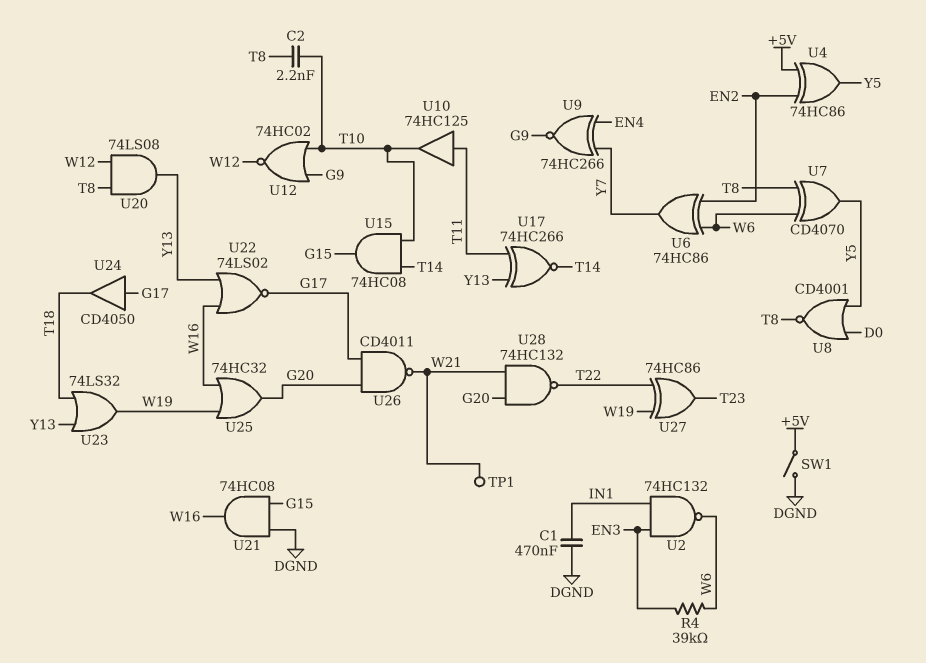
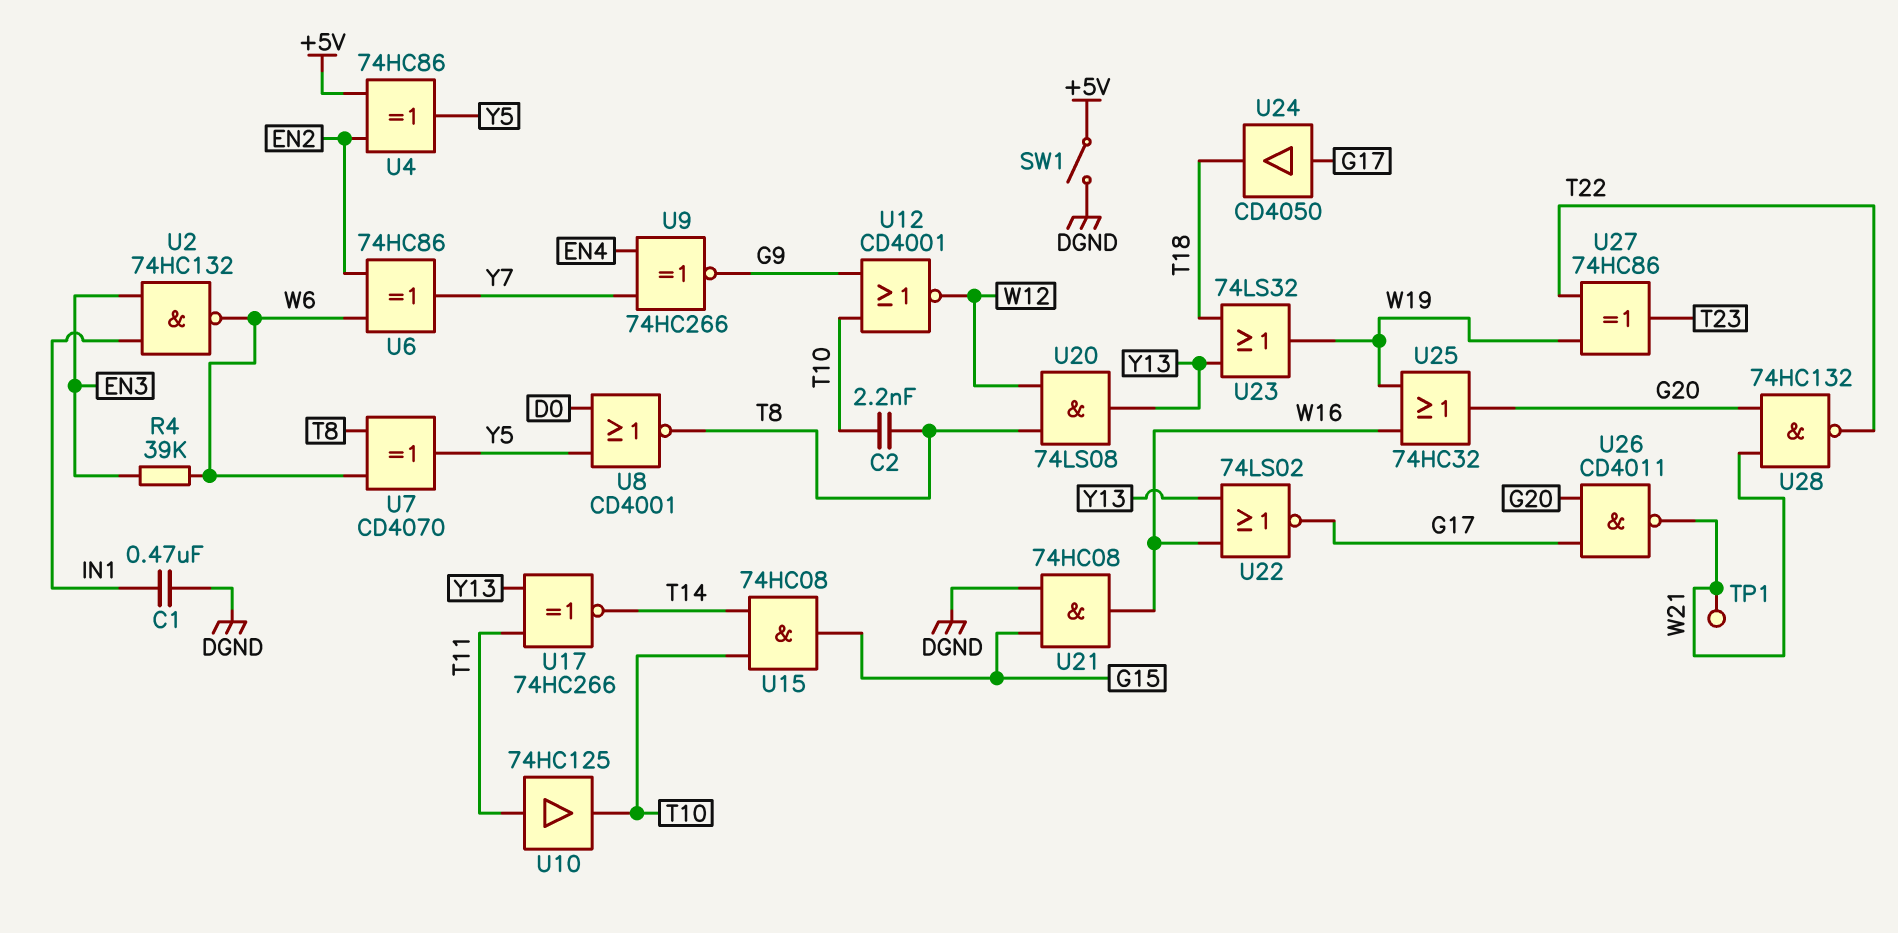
U12: NOR 74HC02 (in G9, in T10, out W12) -> NOR CD4001 (in G9, in T10, out W12)

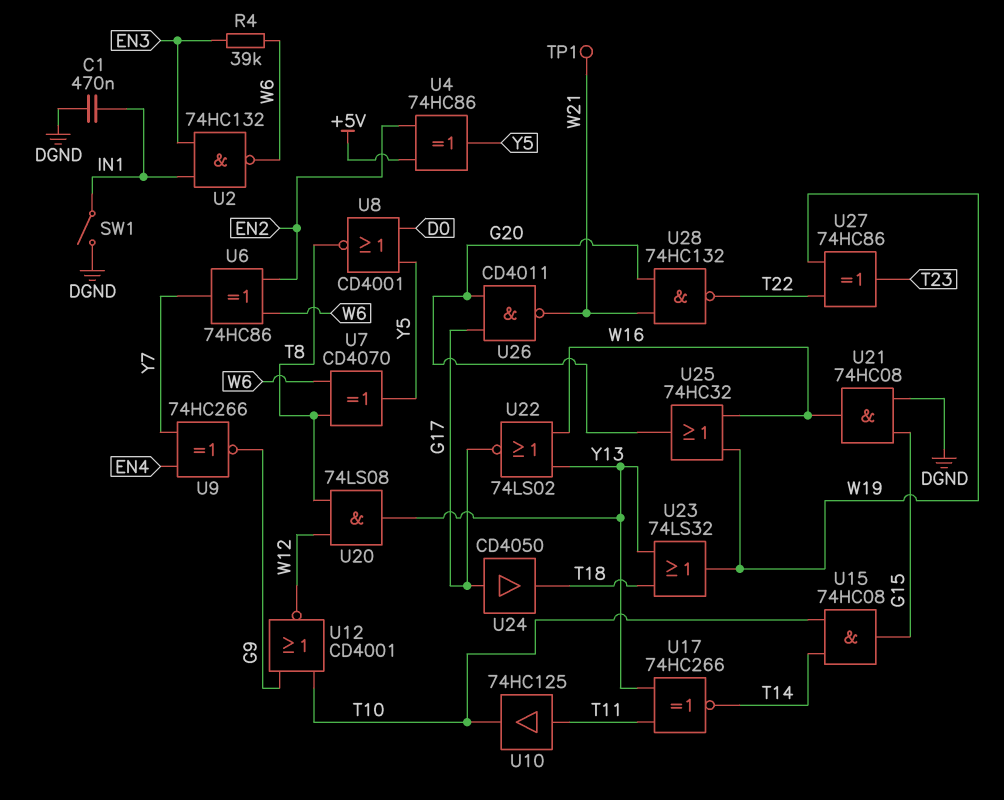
C2: 2.2nF (T8, T10) -> none
SW1: switch (+5V, DGND) -> switch (DGND, IN1)

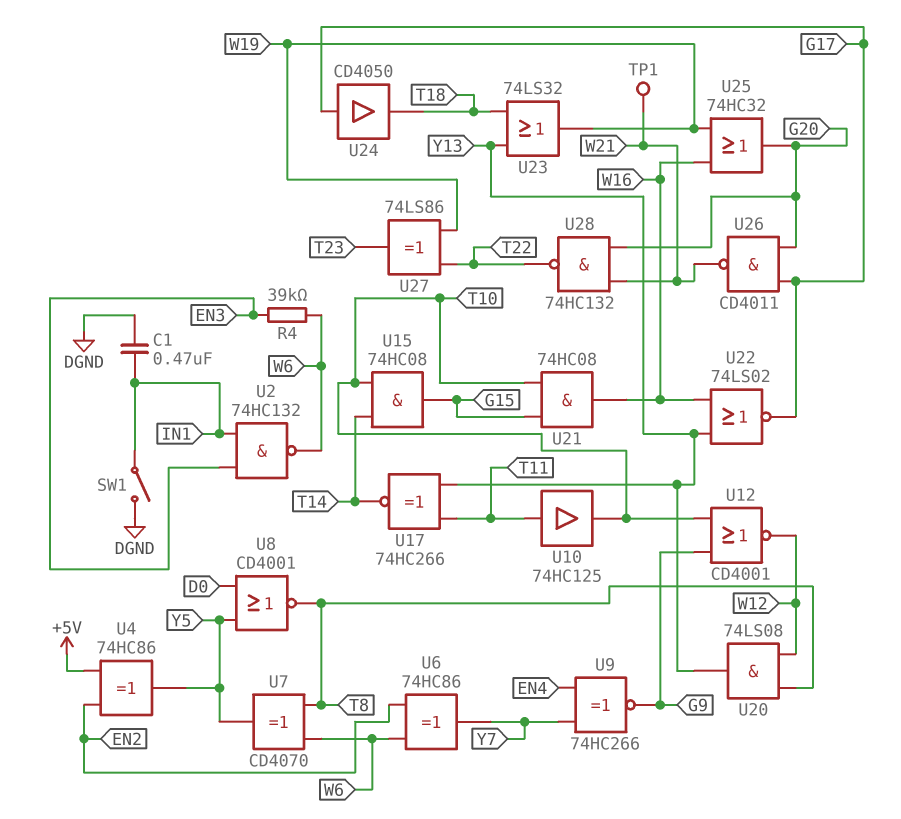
U21: AND 74HC08 (in DGND, in G15, out W16) -> AND 74HC08 (in G15, in T10, out W16)
U27: XOR 74HC86 (in T22, in W19, out T23) -> XOR 74LS86 (in T22, in W19, out T23)

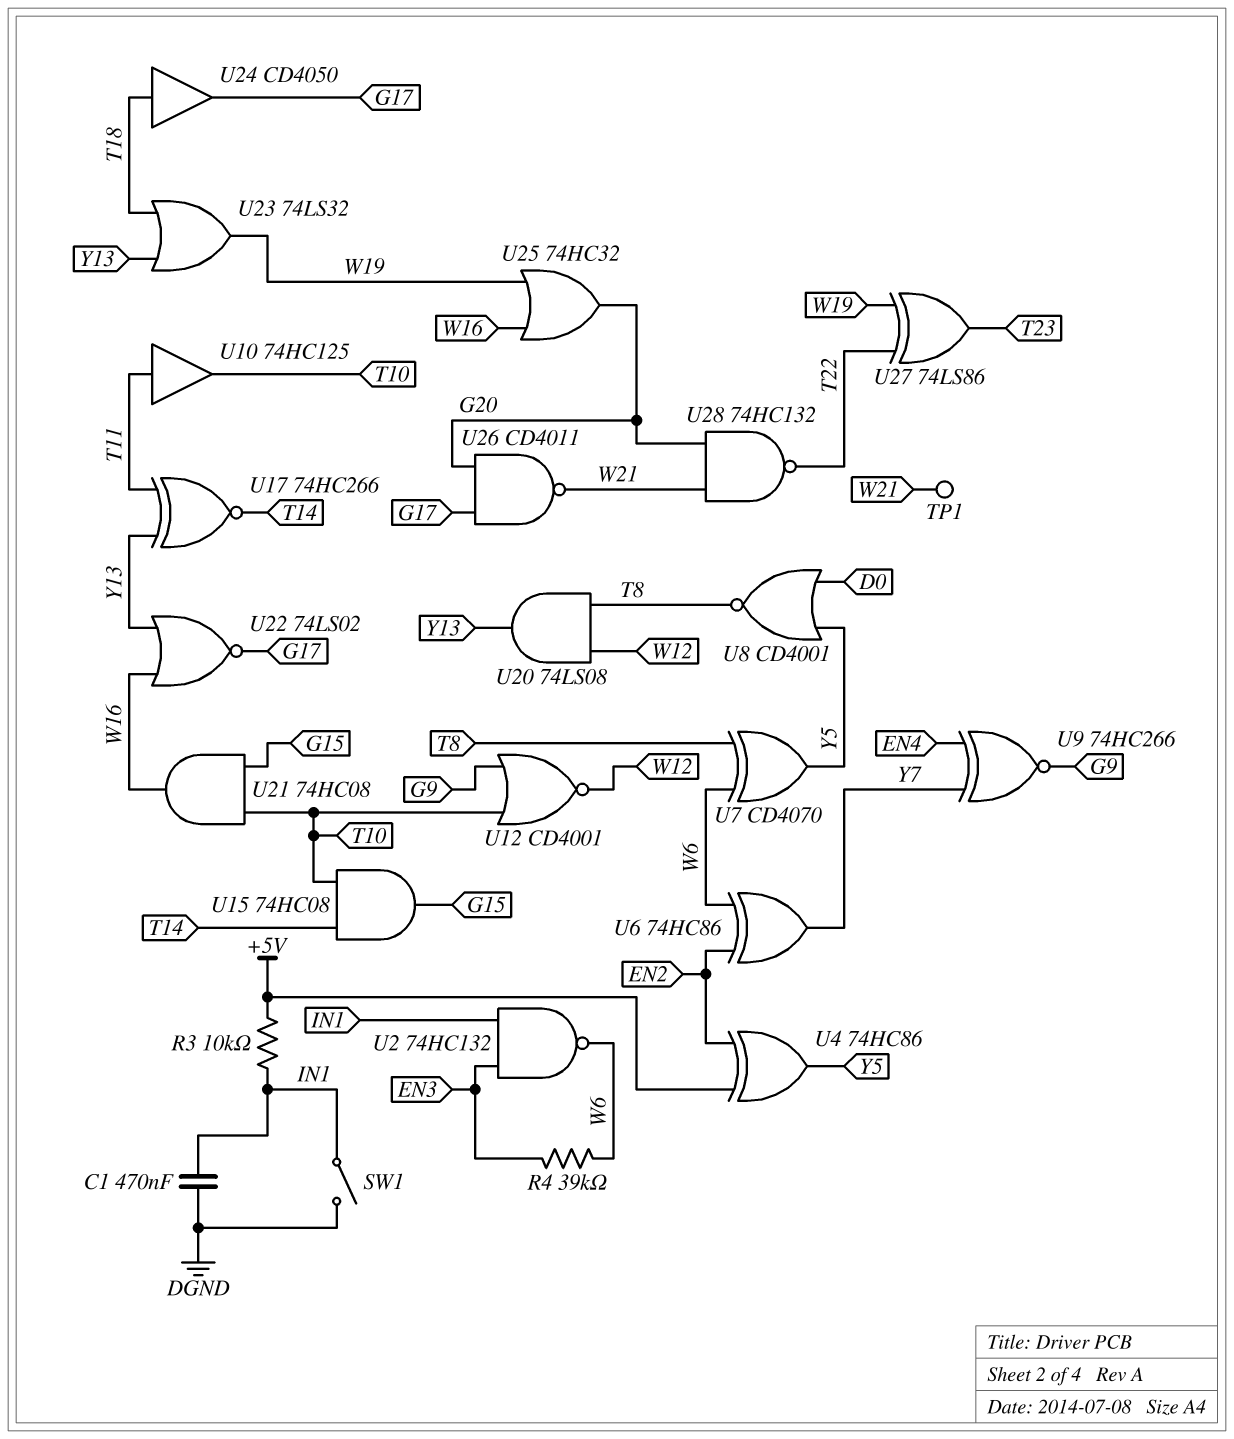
R3: none -> 10k (+5V, IN1)
U24: buffer CD4050 (in G17, out T18) -> buffer CD4050 (in T18, out G17)

